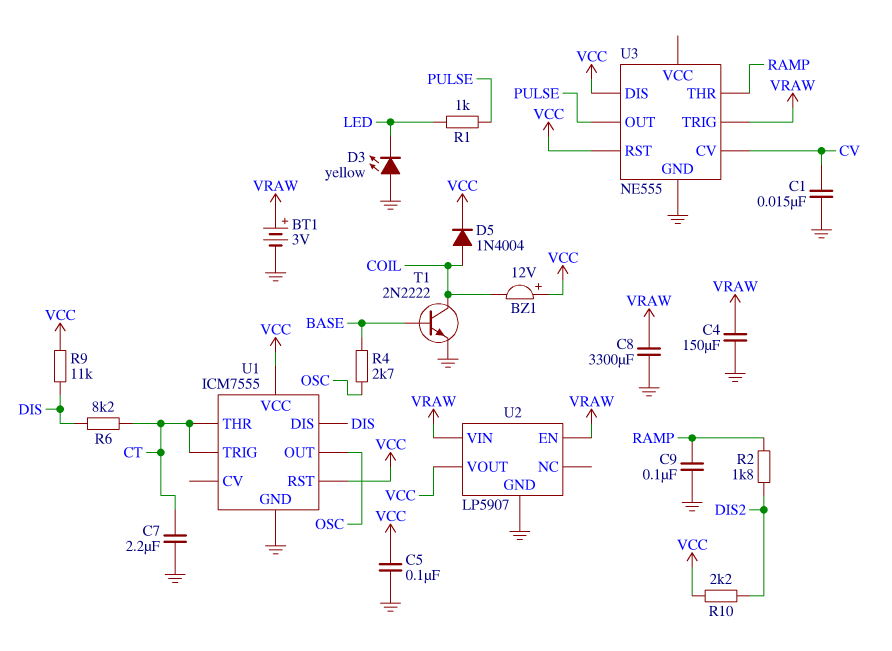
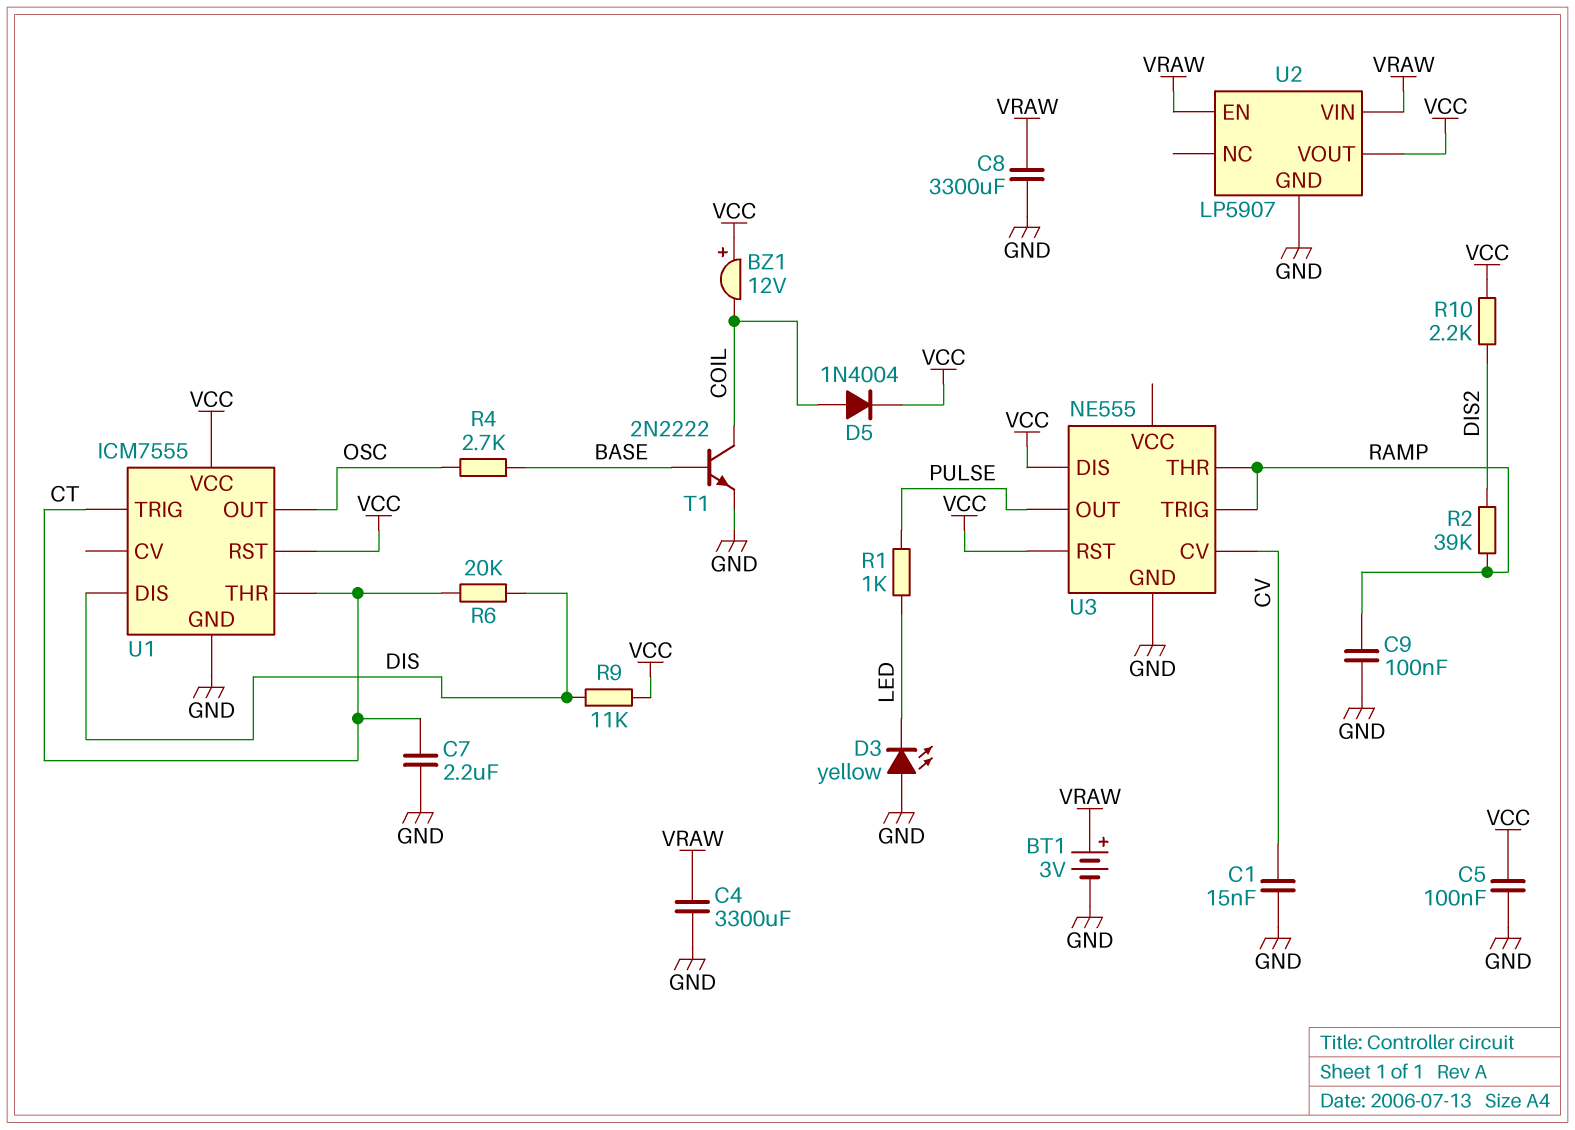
C4: 150uF (GND, VRAW) -> 3300uF (GND, VRAW)
R2: 1.8k (DIS2, RAMP) -> 39k (DIS2, RAMP)
R6: 8.2k (CT, DIS) -> 20k (CT, DIS)
U3 pin TRIG: VRAW -> RAMP

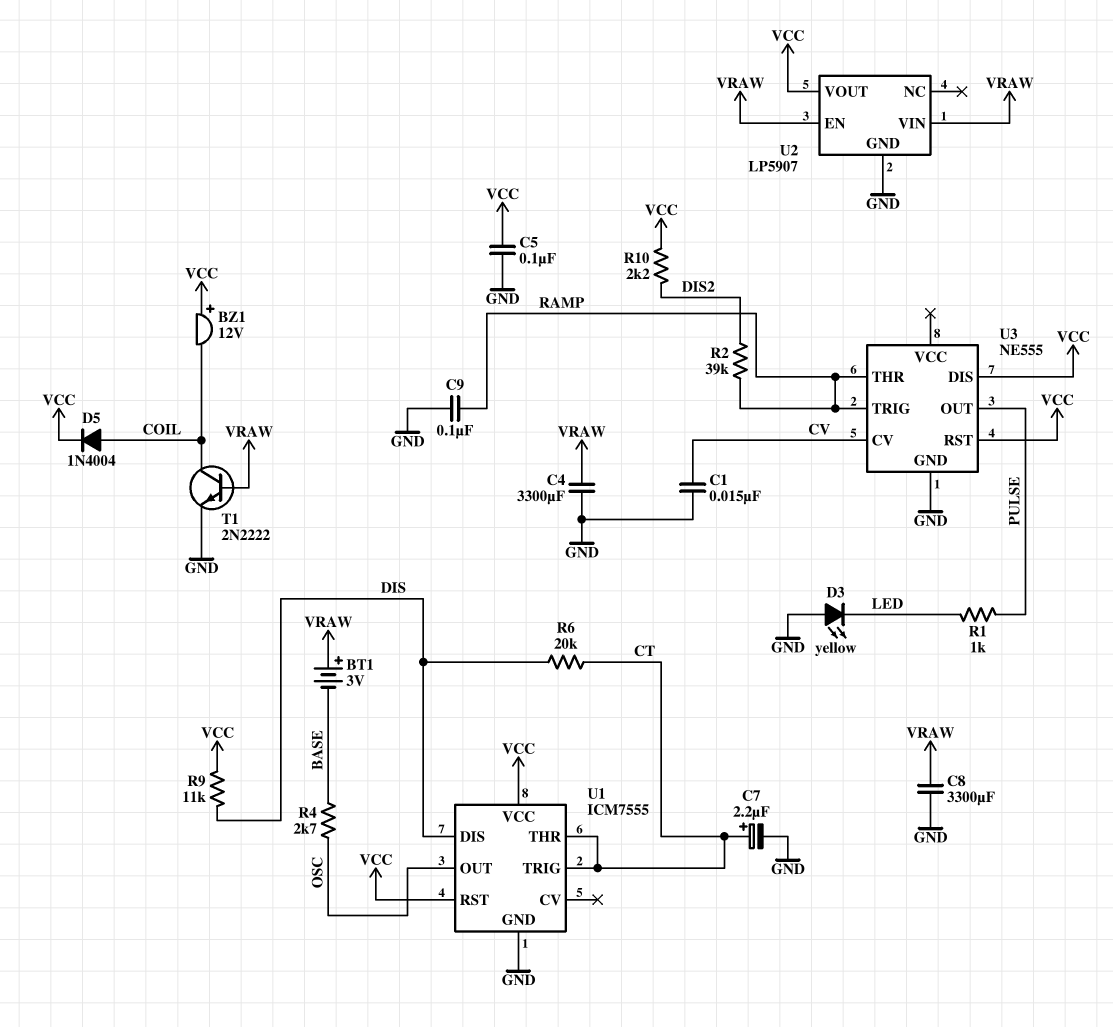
BT1: 3V (plus VRAW, minus GND) -> 3V (plus VRAW, minus BASE)
C7: 2.2uF (CT, GND) -> 2.2uF (plus CT, minus GND)
T1: NPN 2N2222 (B BASE, C COIL, E GND) -> NPN 2N2222 (B VRAW, C COIL, E GND)

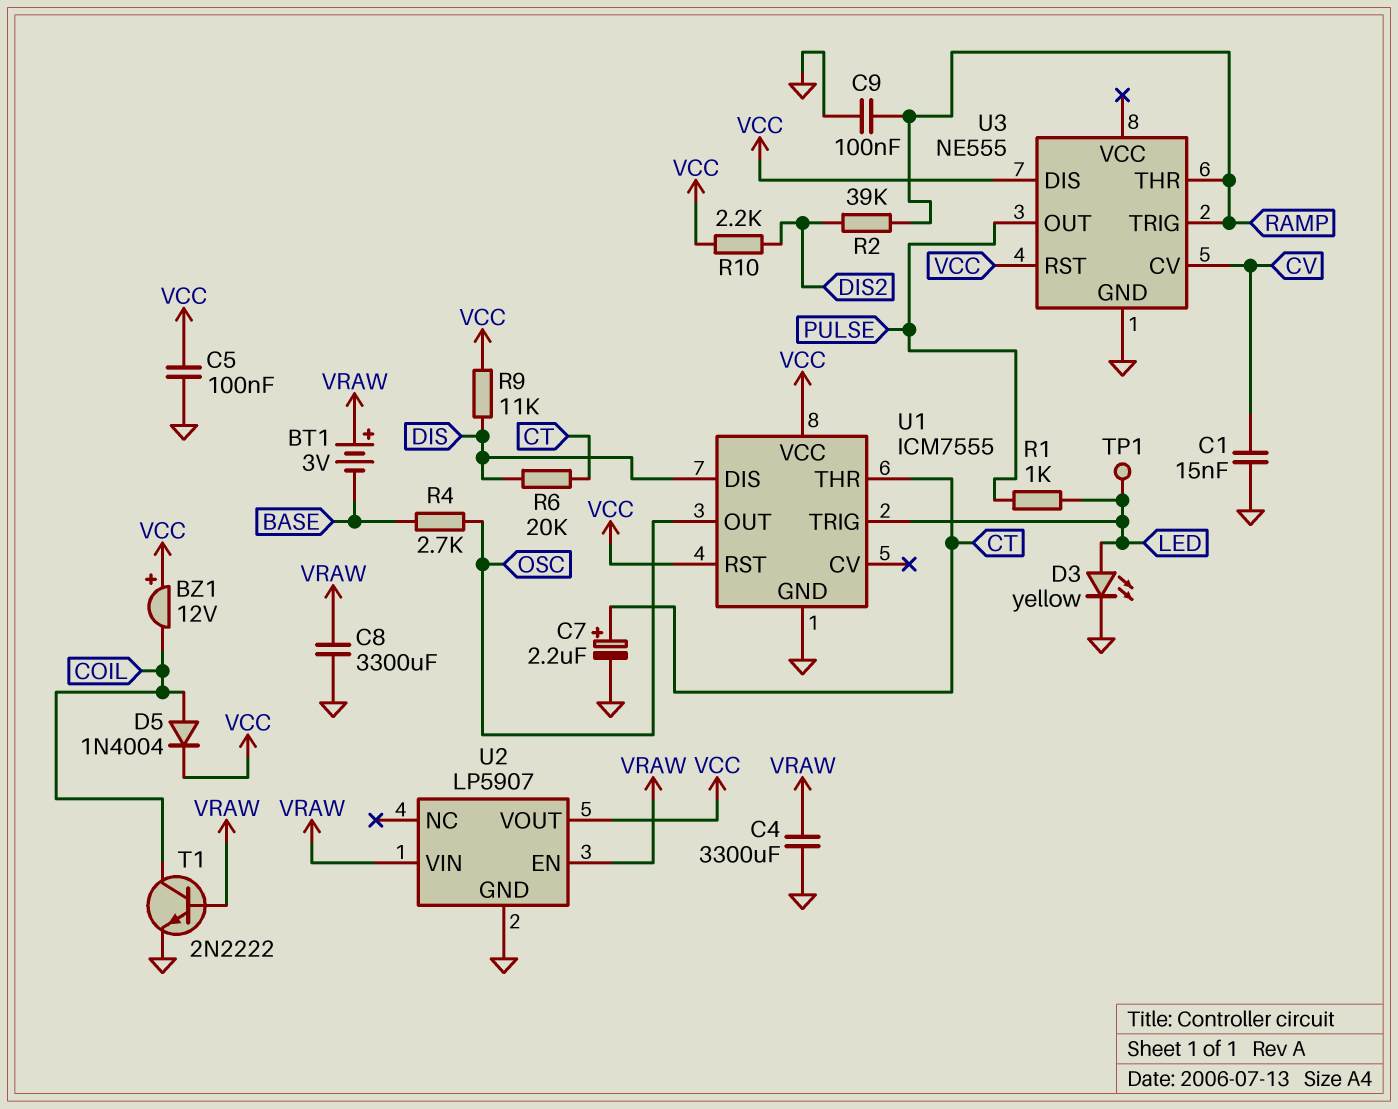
D3: LED yellow (A GND, K LED) -> LED yellow (A LED, K GND)
TP1: none -> test point (LED)
U1 pin TRIG: CT -> LED

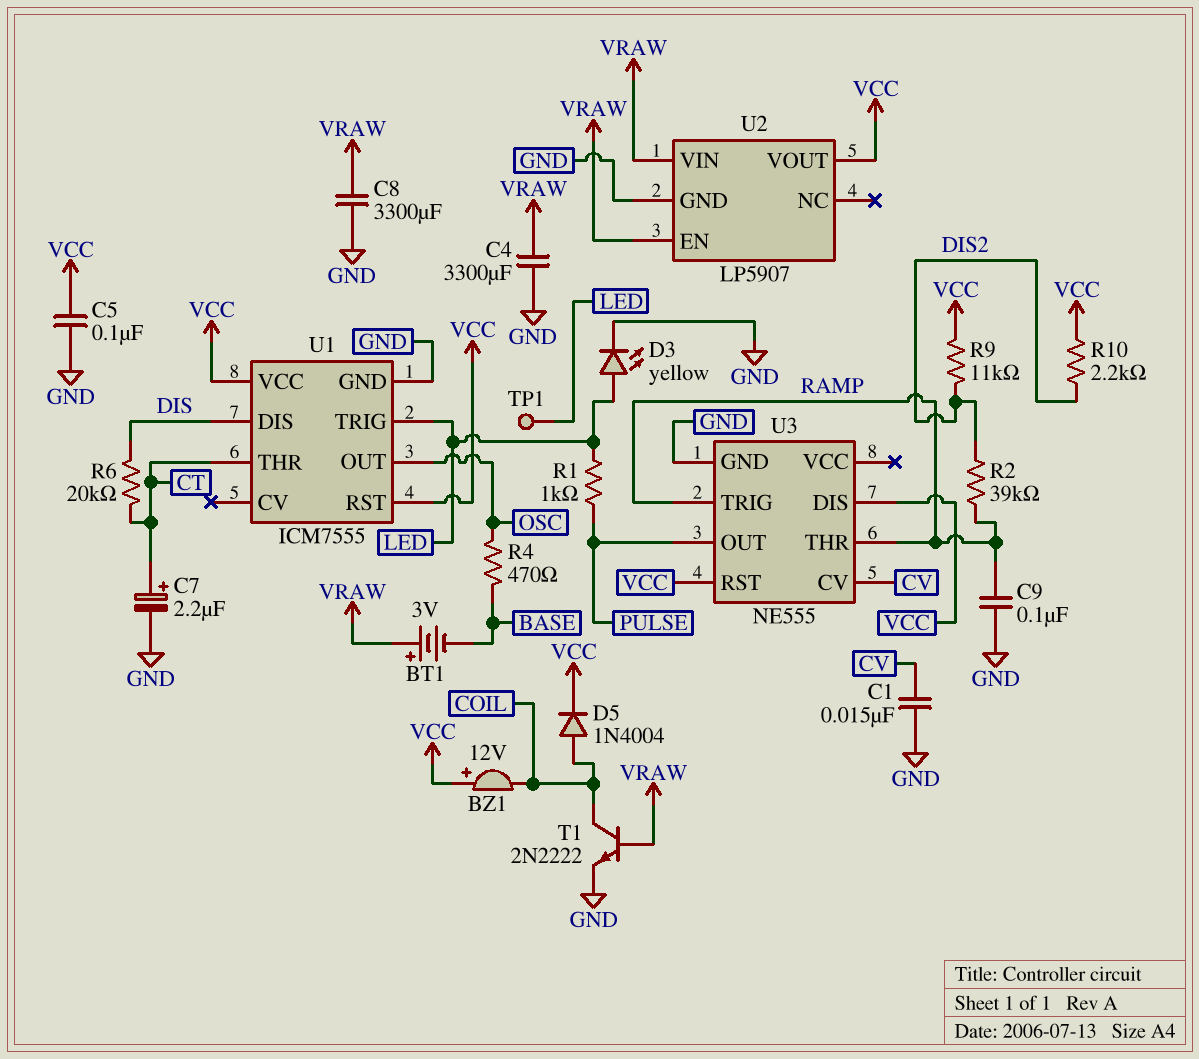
R4: 2.7k (BASE, OSC) -> 470 (BASE, OSC)
R9: 11k (DIS, VCC) -> 11k (DIS2, VCC)

